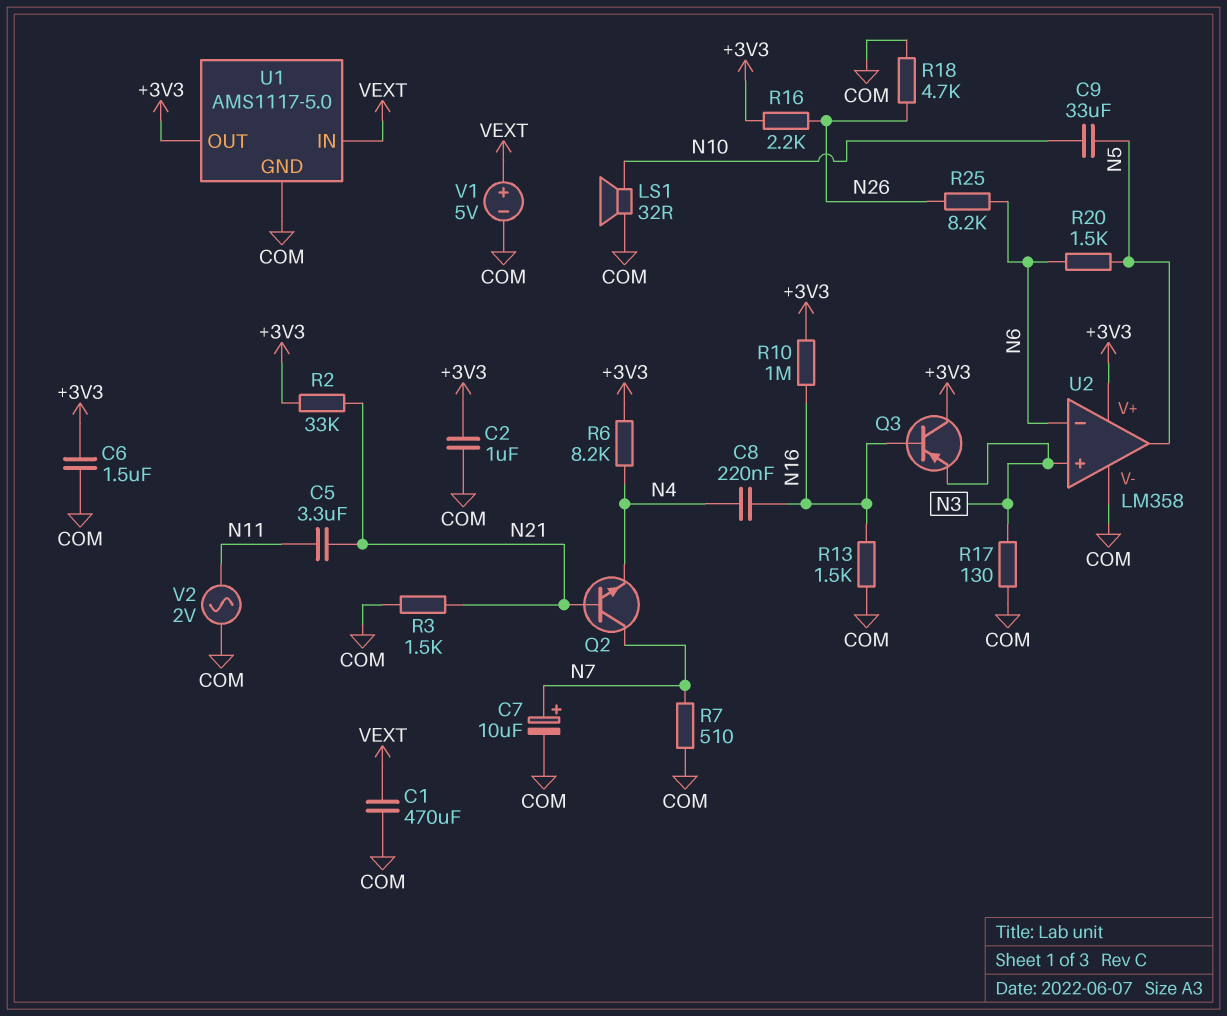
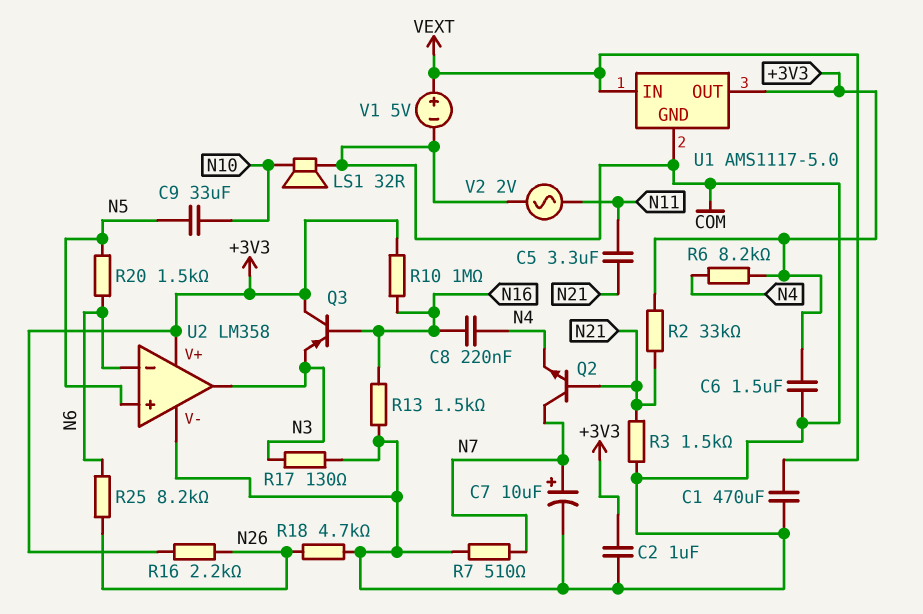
U2 pin in+: N3 -> N5
U2 pin out: N5 -> N3

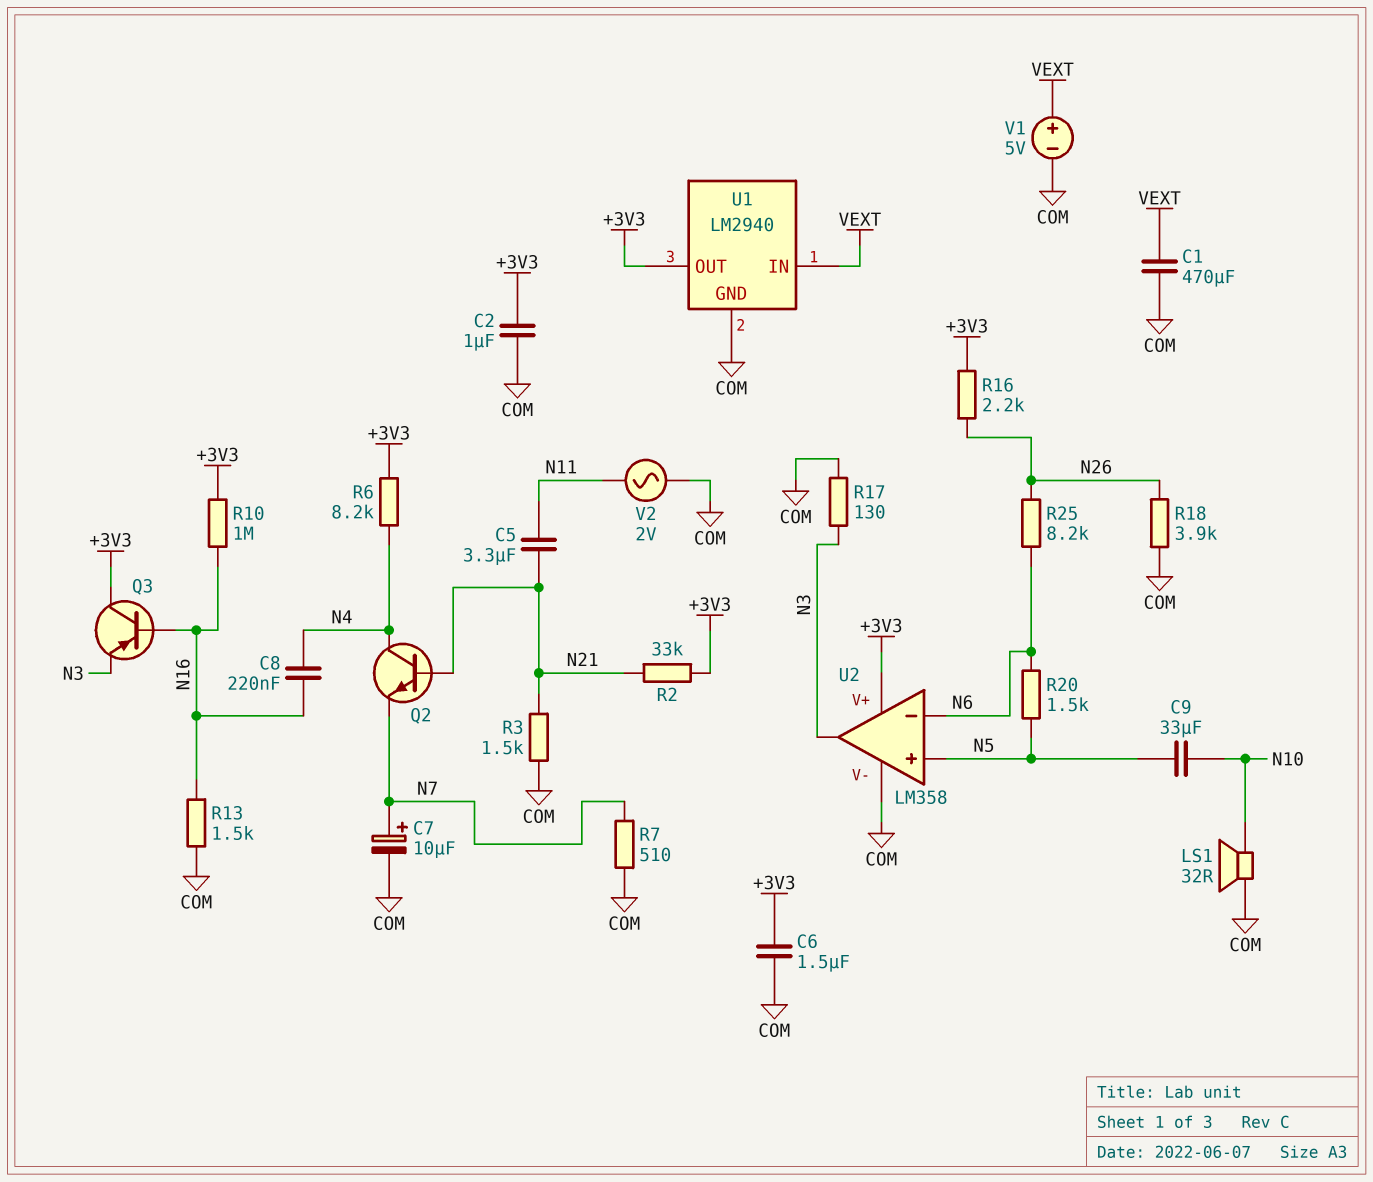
Q2: NPN (B N21, C N7, E N4) -> NPN (B N21, C N4, E N7)
R18: 4.7k (COM, N26) -> 3.9k (COM, N26)
U1: AMS1117-5.0 -> LM2940

